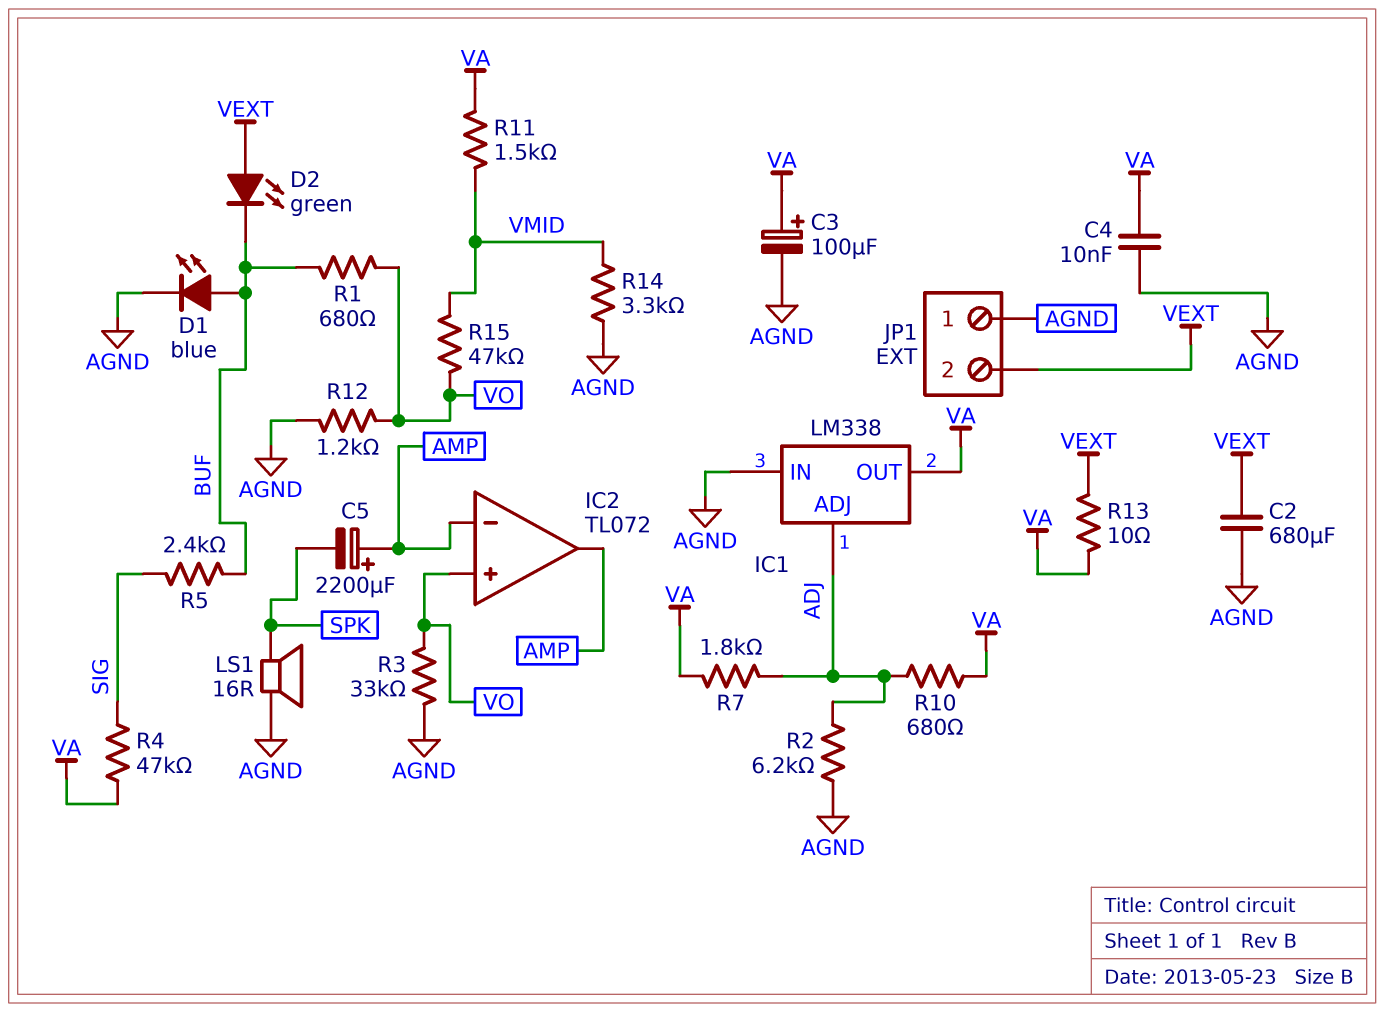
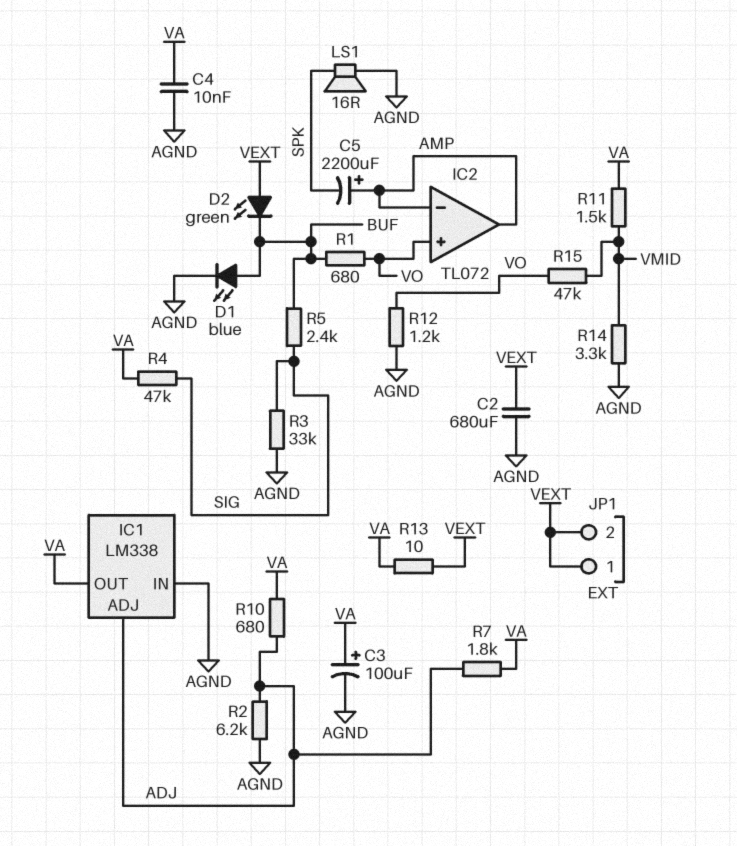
JP1 pin 1: AGND -> VEXT
R3: 33k (AGND, VO) -> 33k (AGND, SIG)

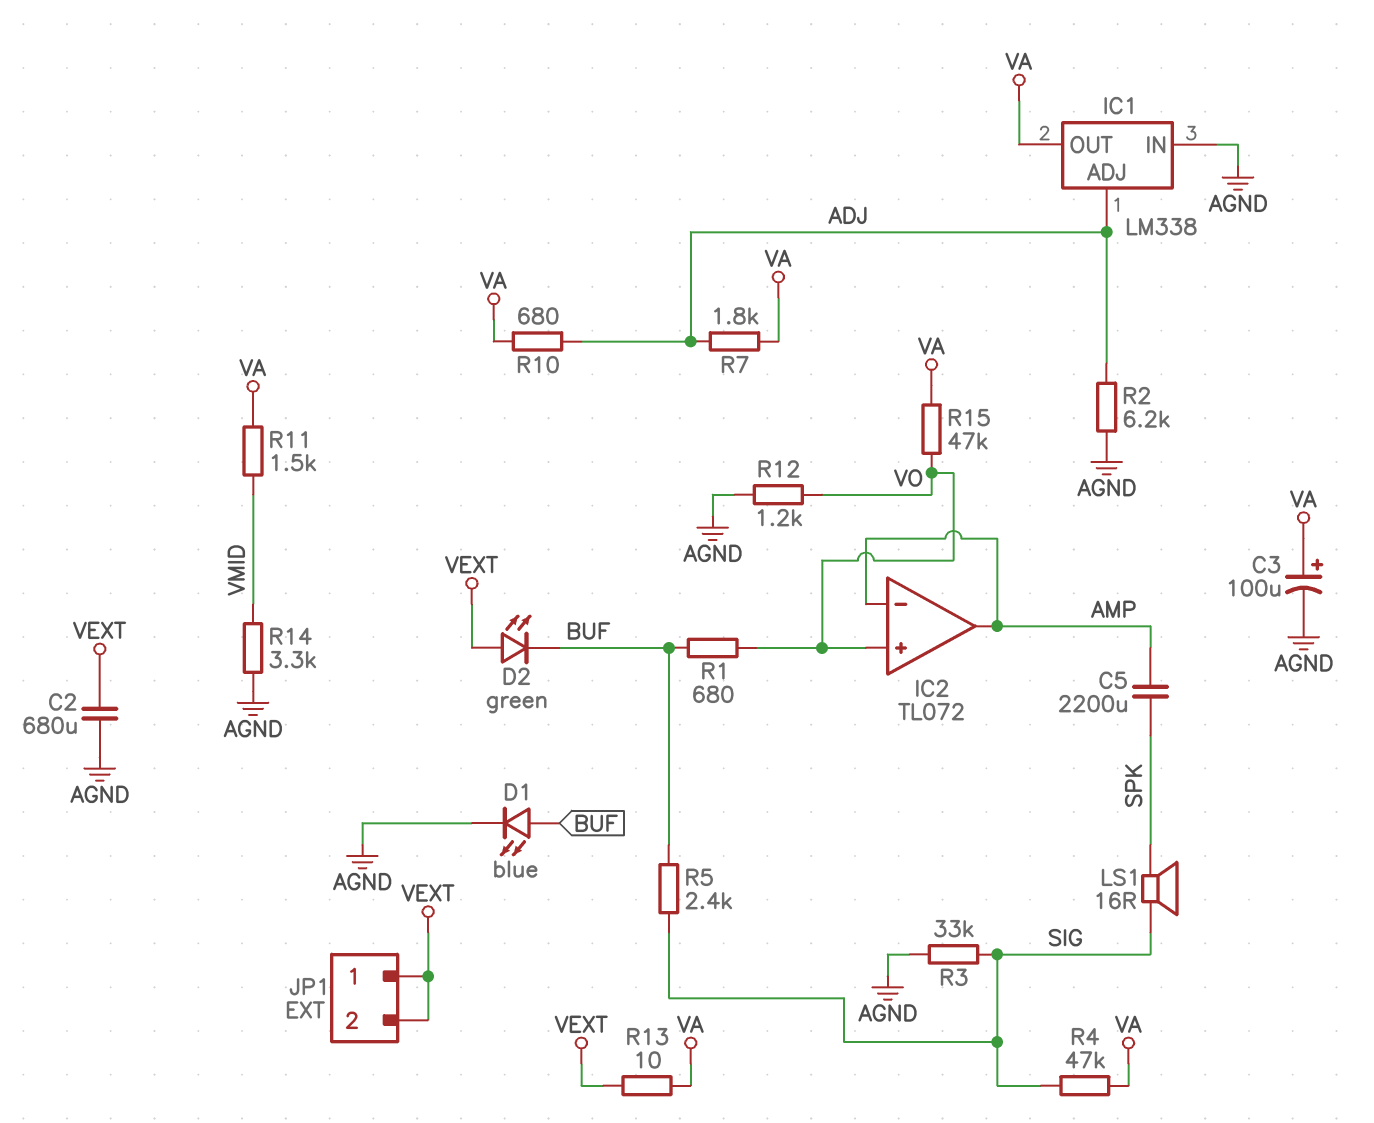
C4: 10nF (AGND, VA) -> none
C5: 2200uF (plus AMP, minus SPK) -> 2200uF (AMP, SPK)
LS1: speaker 16R (AGND, SPK) -> speaker 16R (SIG, SPK)
R15: 47k (VMID, VO) -> 47k (VA, VO)

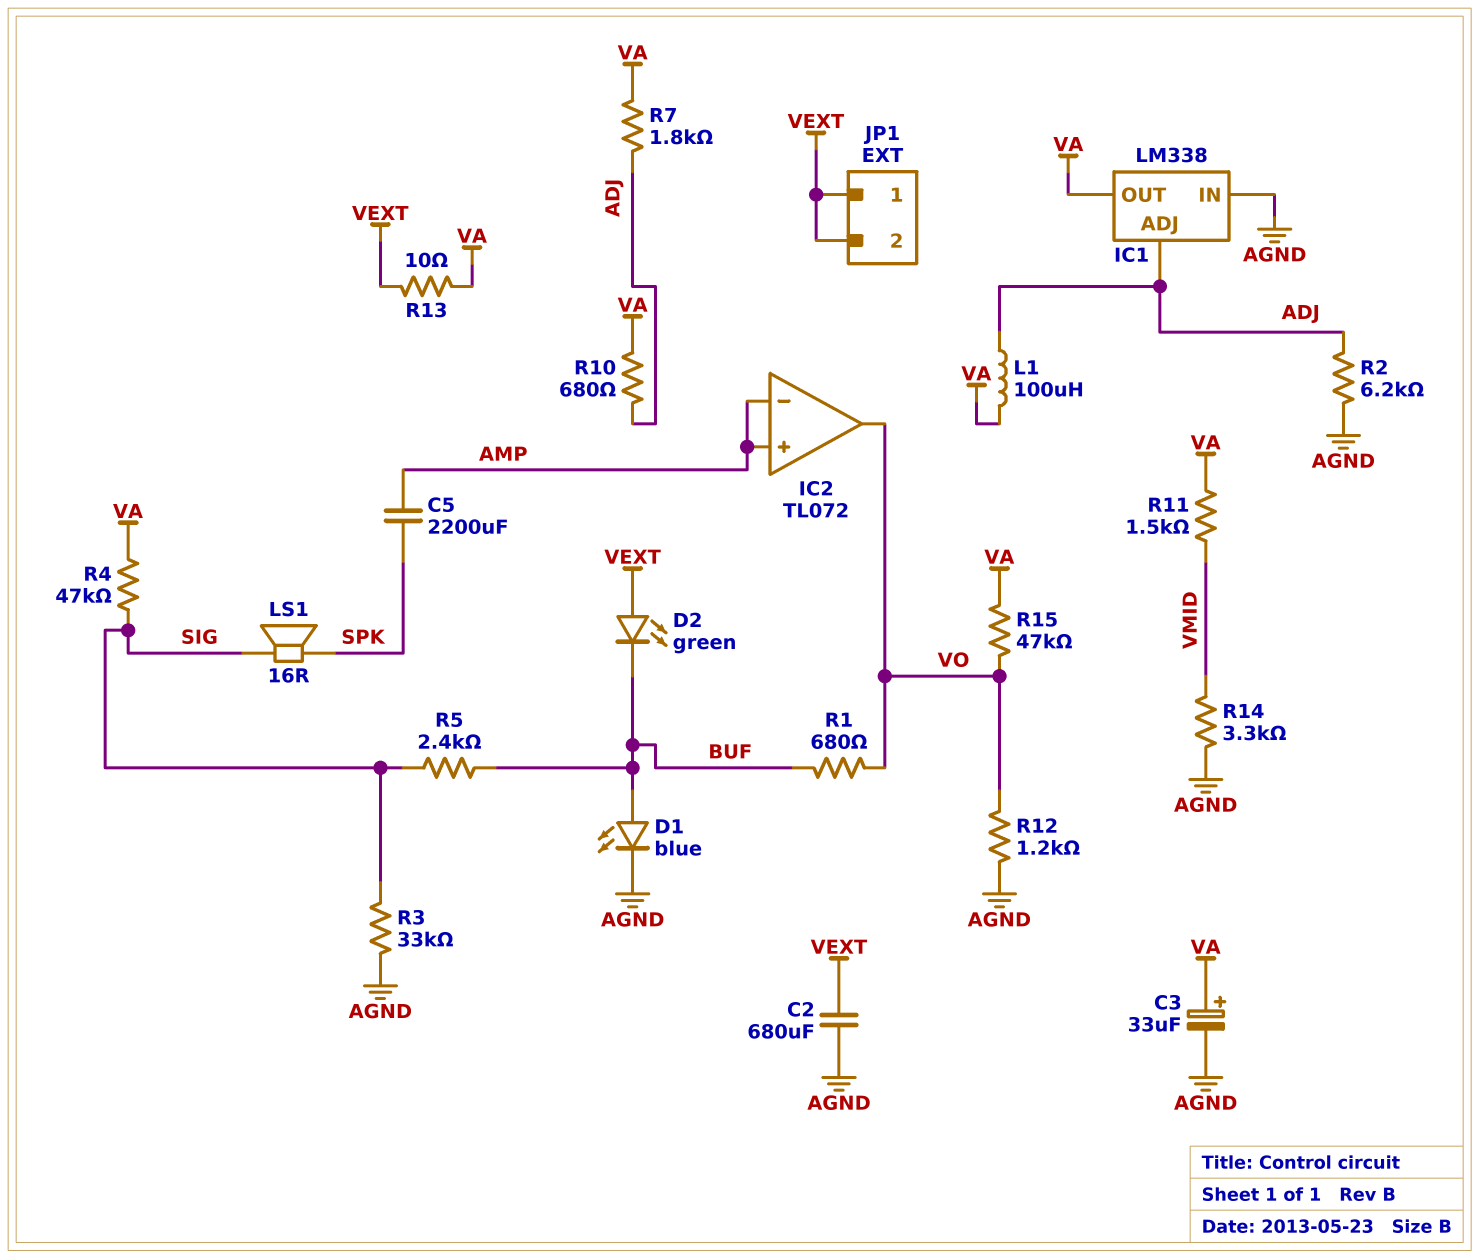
C3: 100uF (plus VA, minus AGND) -> 33uF (plus VA, minus AGND)
IC2 pin in+: VO -> AMP
IC2 pin out: AMP -> VO
L1: none -> 100uH (ADJ, VA)

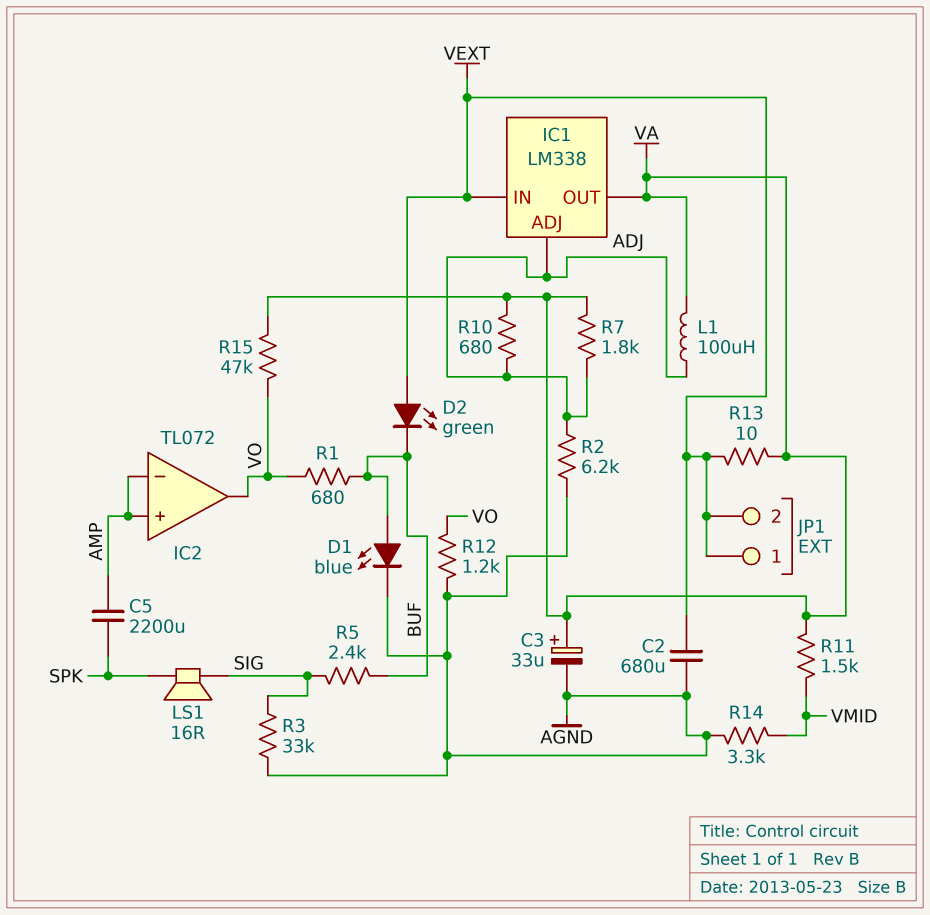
IC1 pin IN: AGND -> VEXT
R4: 47k (SIG, VA) -> none

